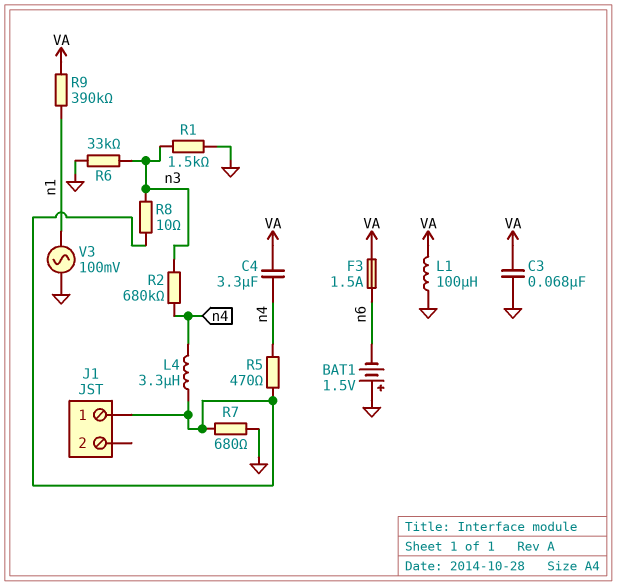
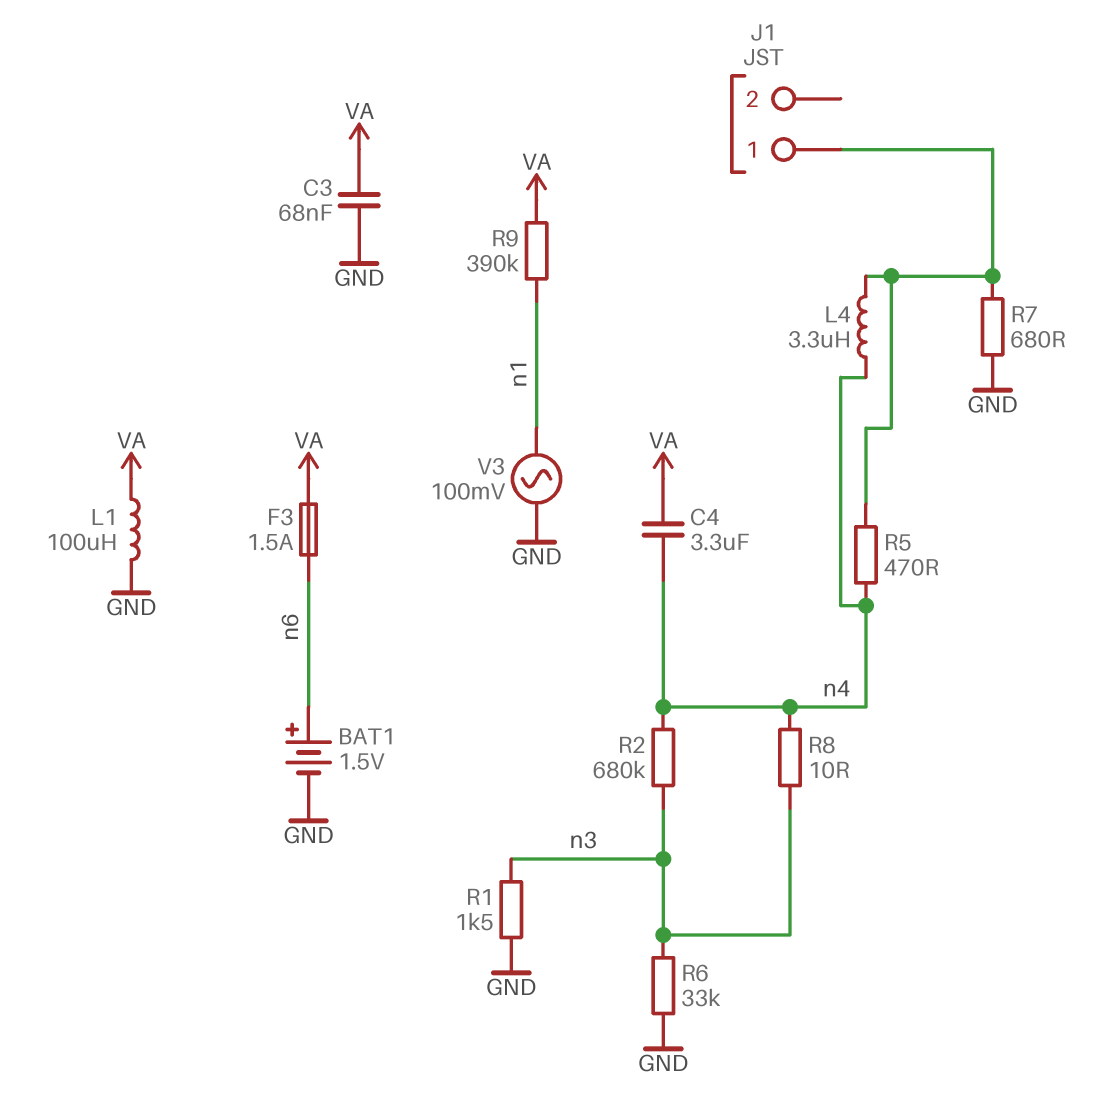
BAT1: 1.5V (plus GND, minus n6) -> 1.5V (plus n6, minus GND)
R8: 10 (J1/1, n3) -> 10 (n3, n4)

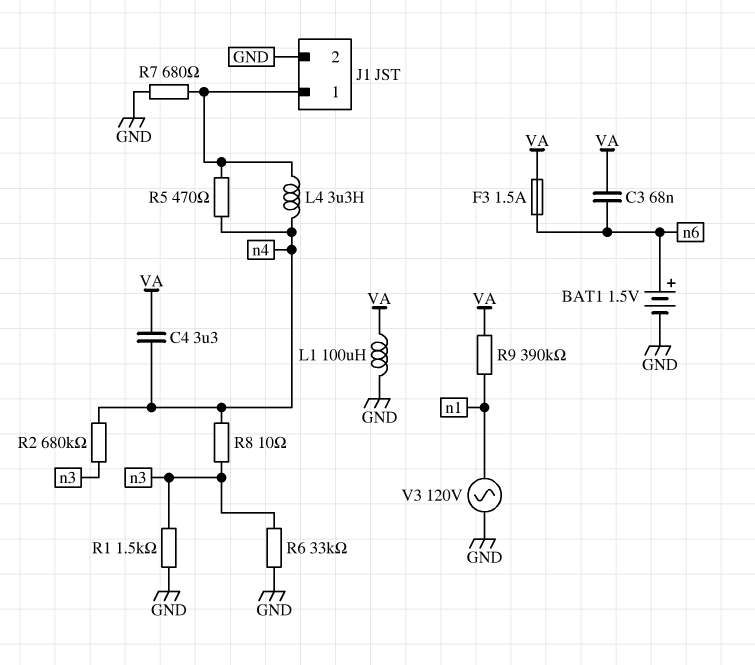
C3: 68nF (GND, VA) -> 68nF (VA, n6)
J1 pin 2: none -> GND
V3: AC 100mV (GND, n1) -> AC 120V (GND, n1)

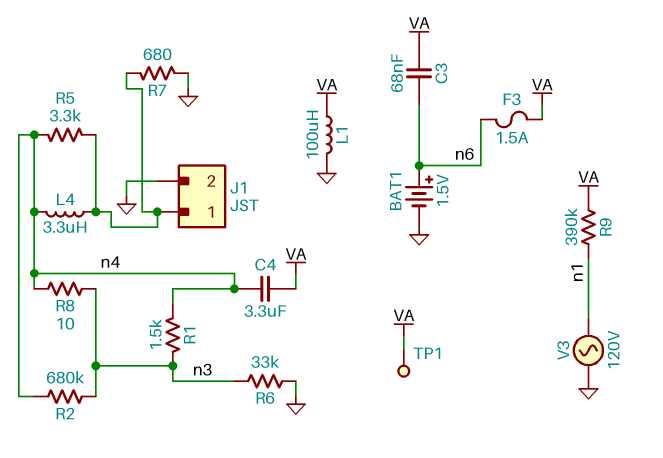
R1: 1.5k (GND, n3) -> 1.5k (n3, n4)
R5: 470 (J1/1, n4) -> 3.3k (J1/1, n4)
TP1: none -> test point (VA)

